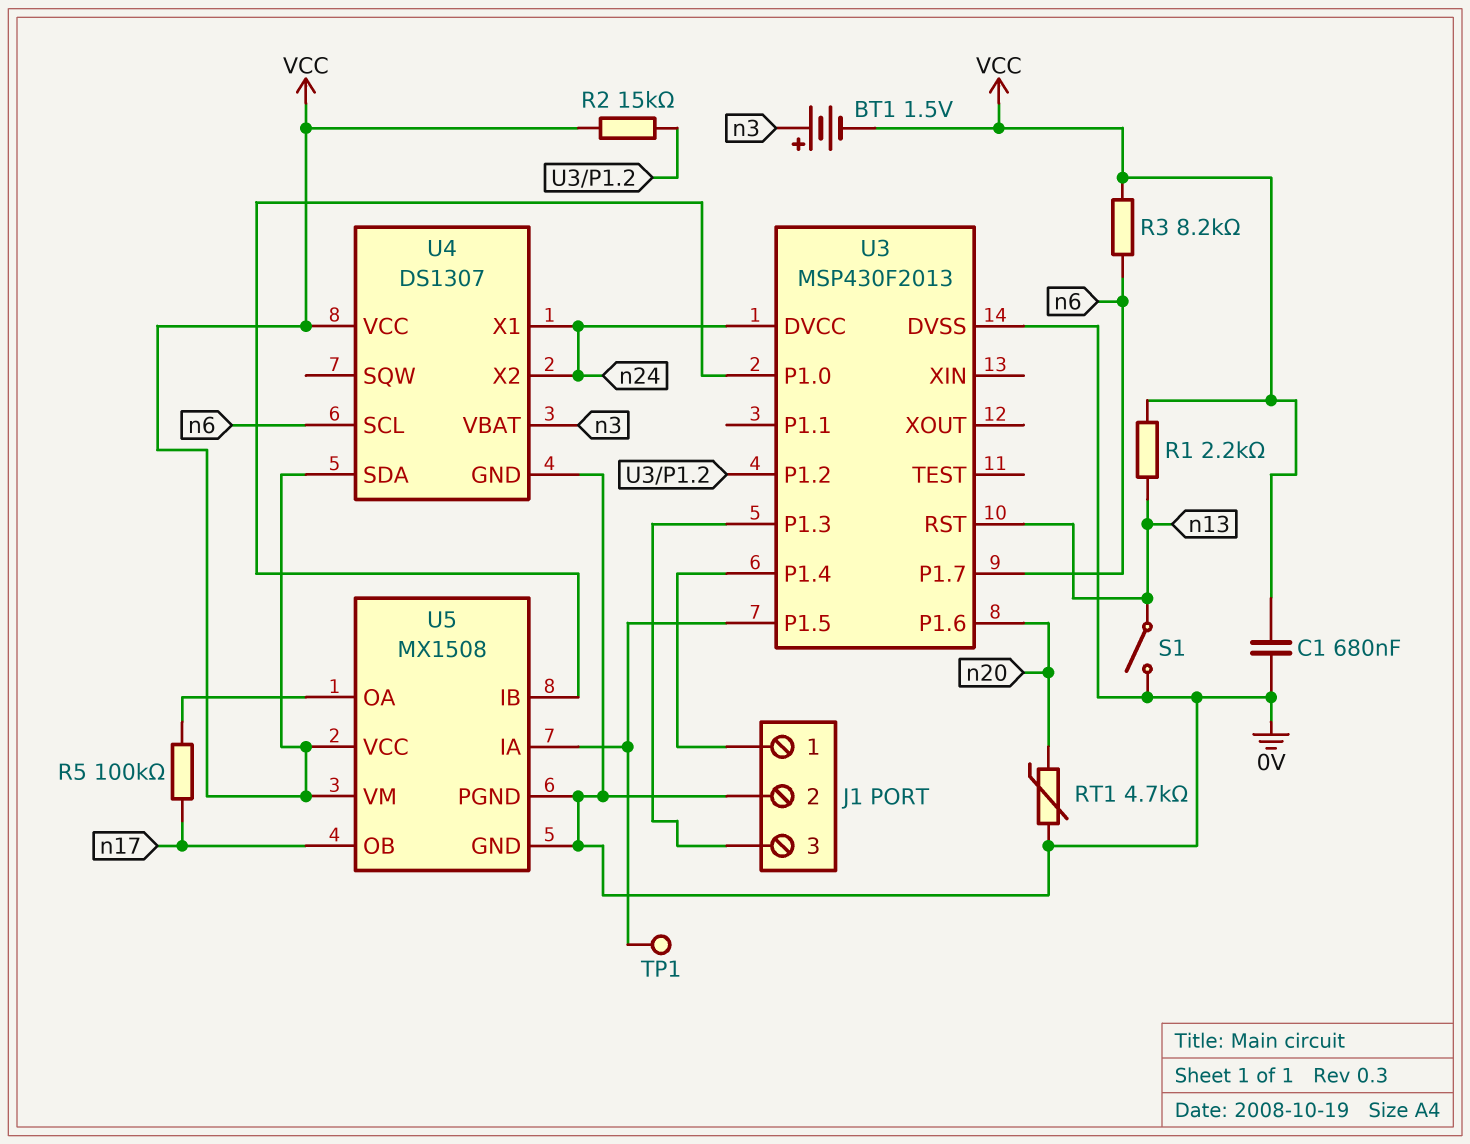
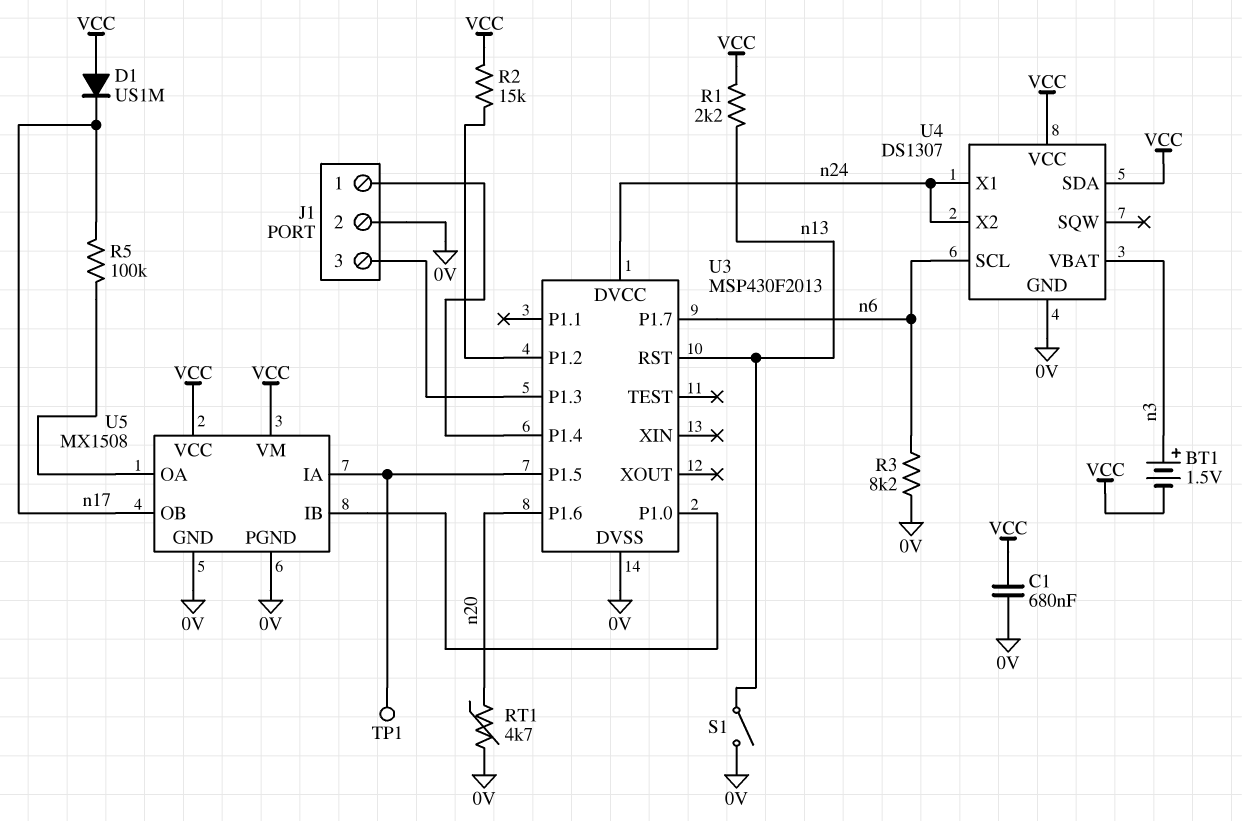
D1: none -> diode US1M (A VCC, K n17)
R3: 8.2k (VCC, n6) -> 8.2k (0V, n6)

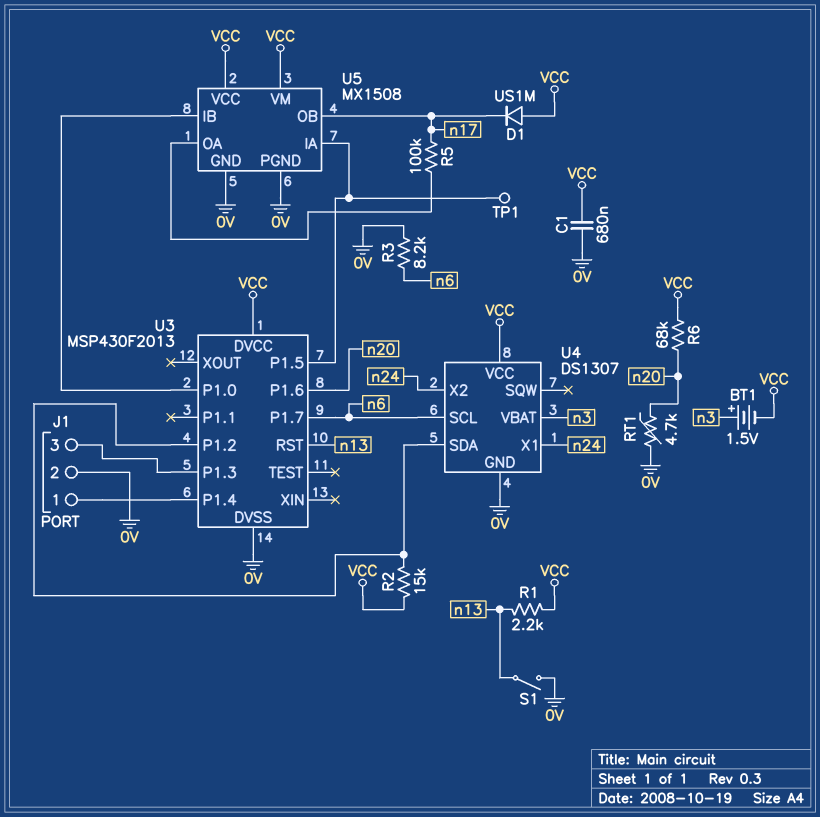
R6: none -> 68k (VCC, n20)
U3 pin DVCC: n24 -> VCC
U4 pin SDA: VCC -> U3/P1.2

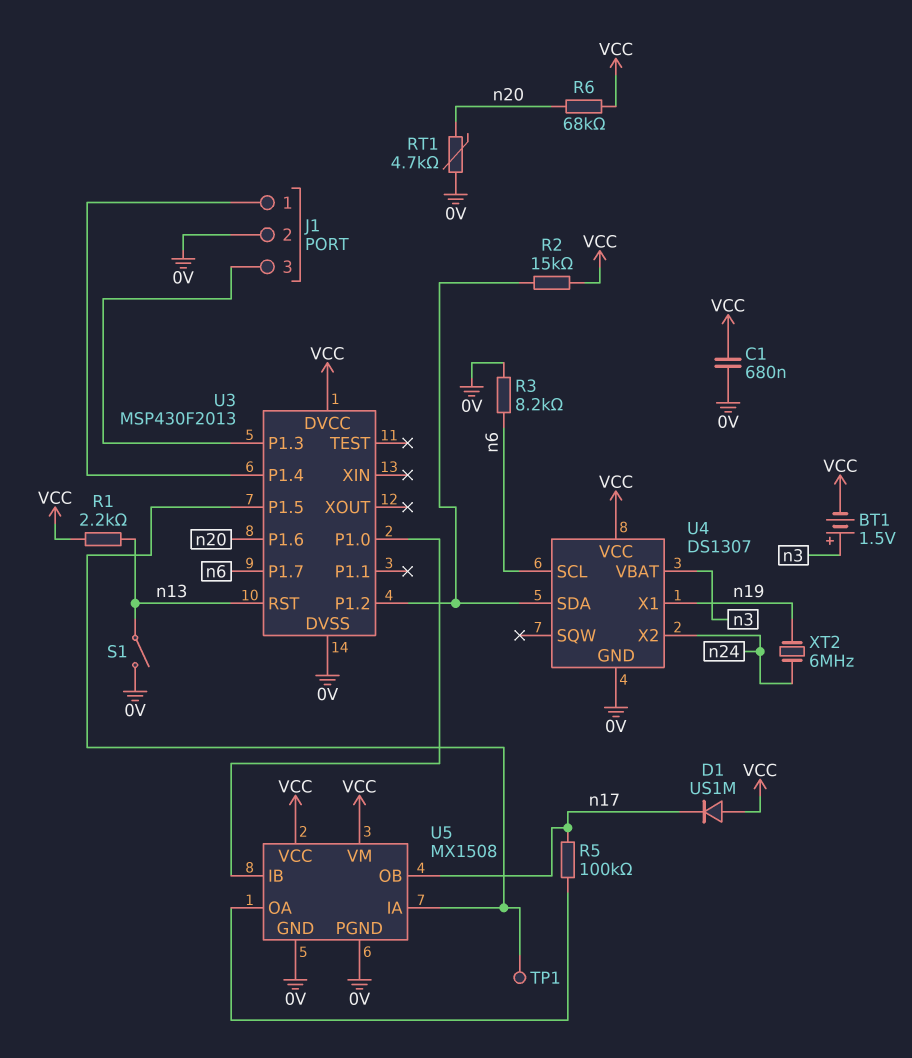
U4 pin X1: n24 -> n19
XT2: none -> 6MHz (n19, n24)

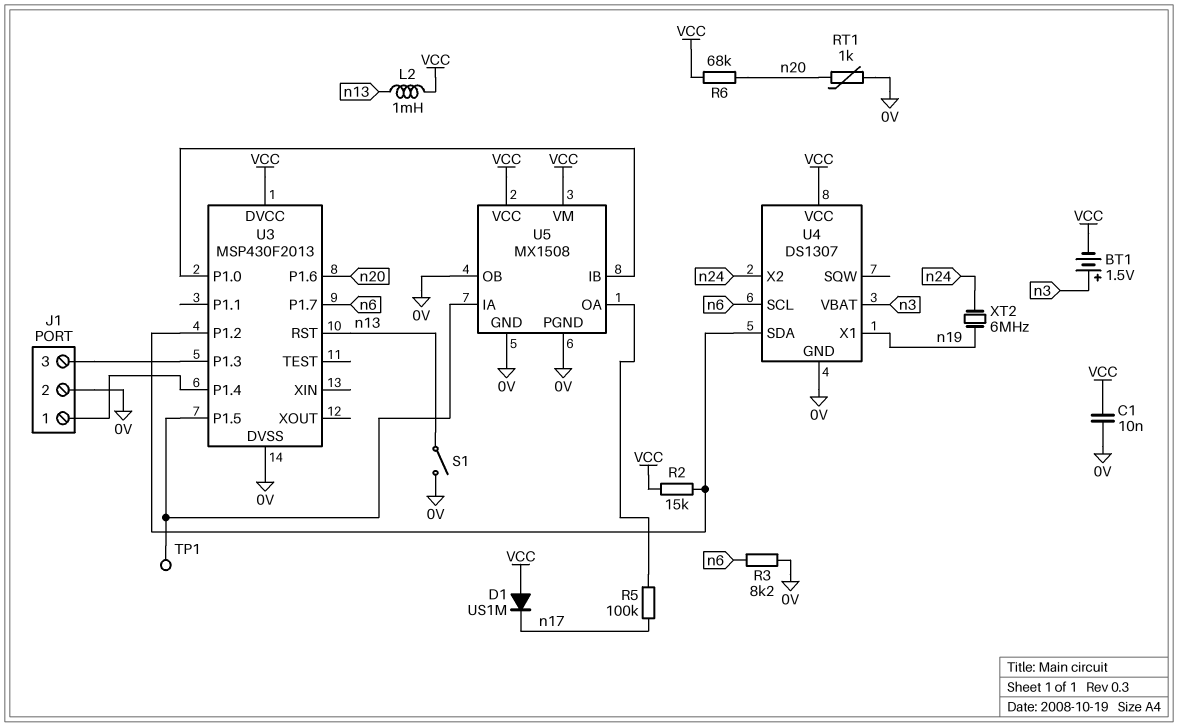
C1: 680nF (0V, VCC) -> 10nF (0V, VCC)
L2: none -> 1mH (VCC, n13)
R1: 2.2k (VCC, n13) -> none
RT1: 4.7k (0V, n20) -> 1k (0V, n20)
U5 pin OB: n17 -> 0V

